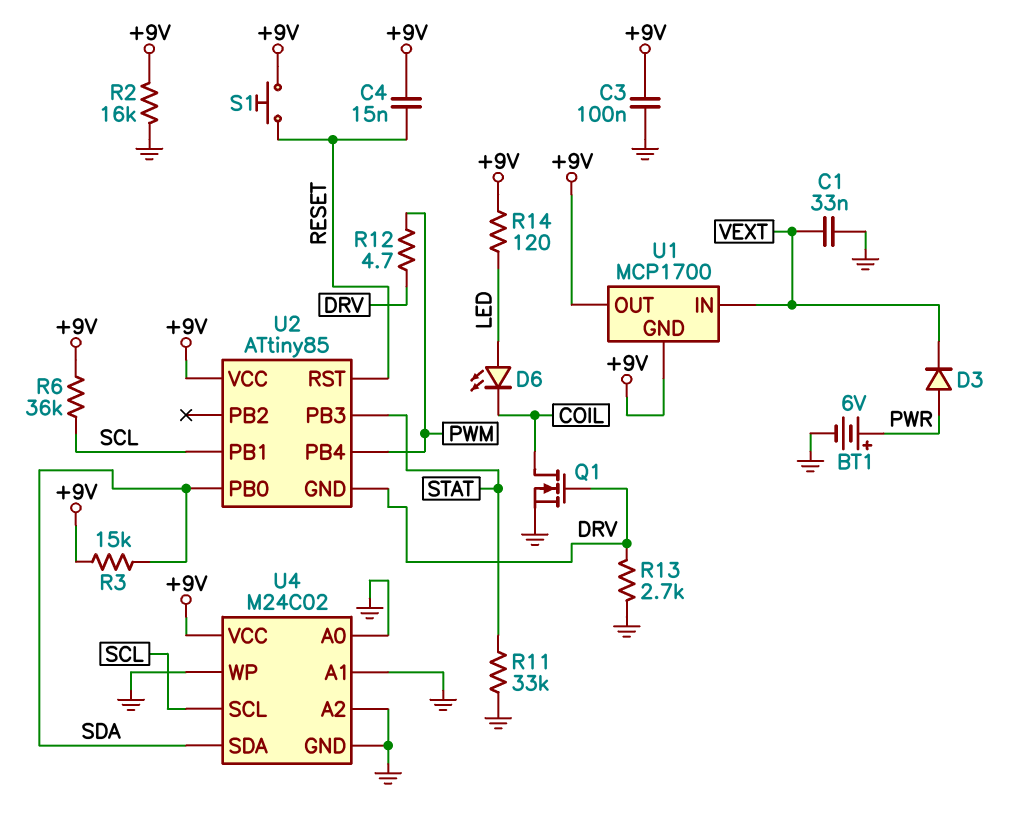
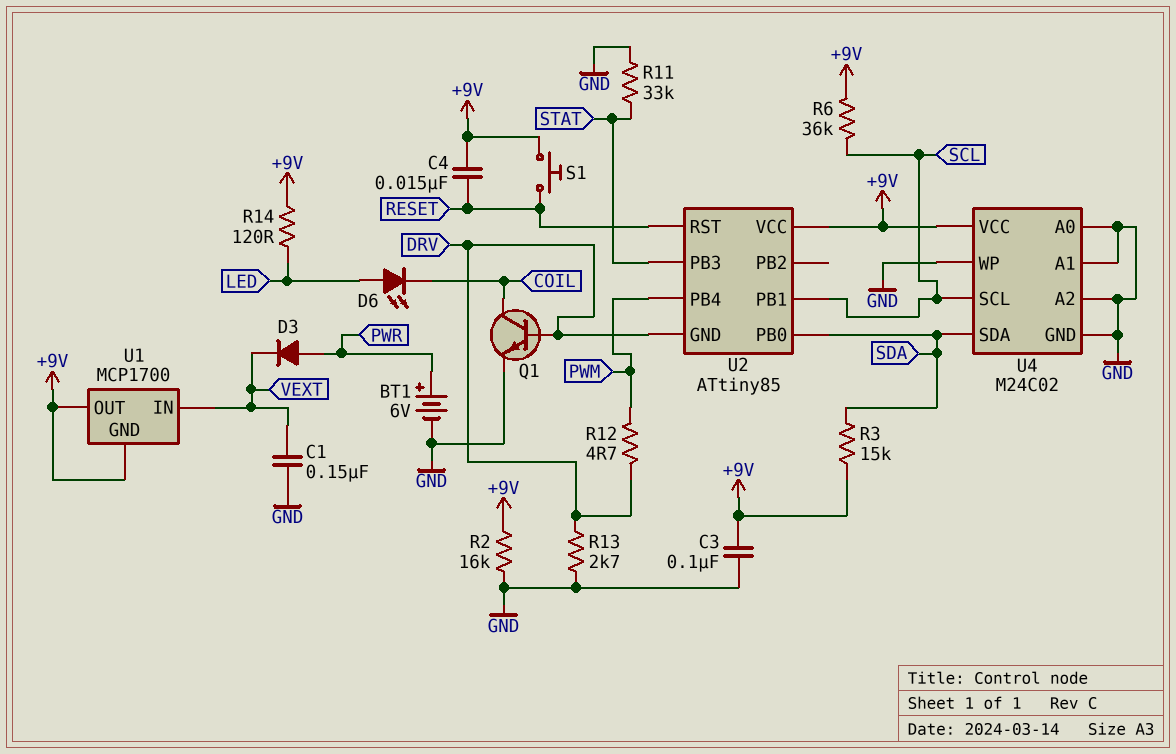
C1: 33nF (GND, VEXT) -> 150nF (GND, VEXT)
Q1: NMOS (G DRV, D COIL, S GND) -> NPN (B DRV, C COIL, E GND)

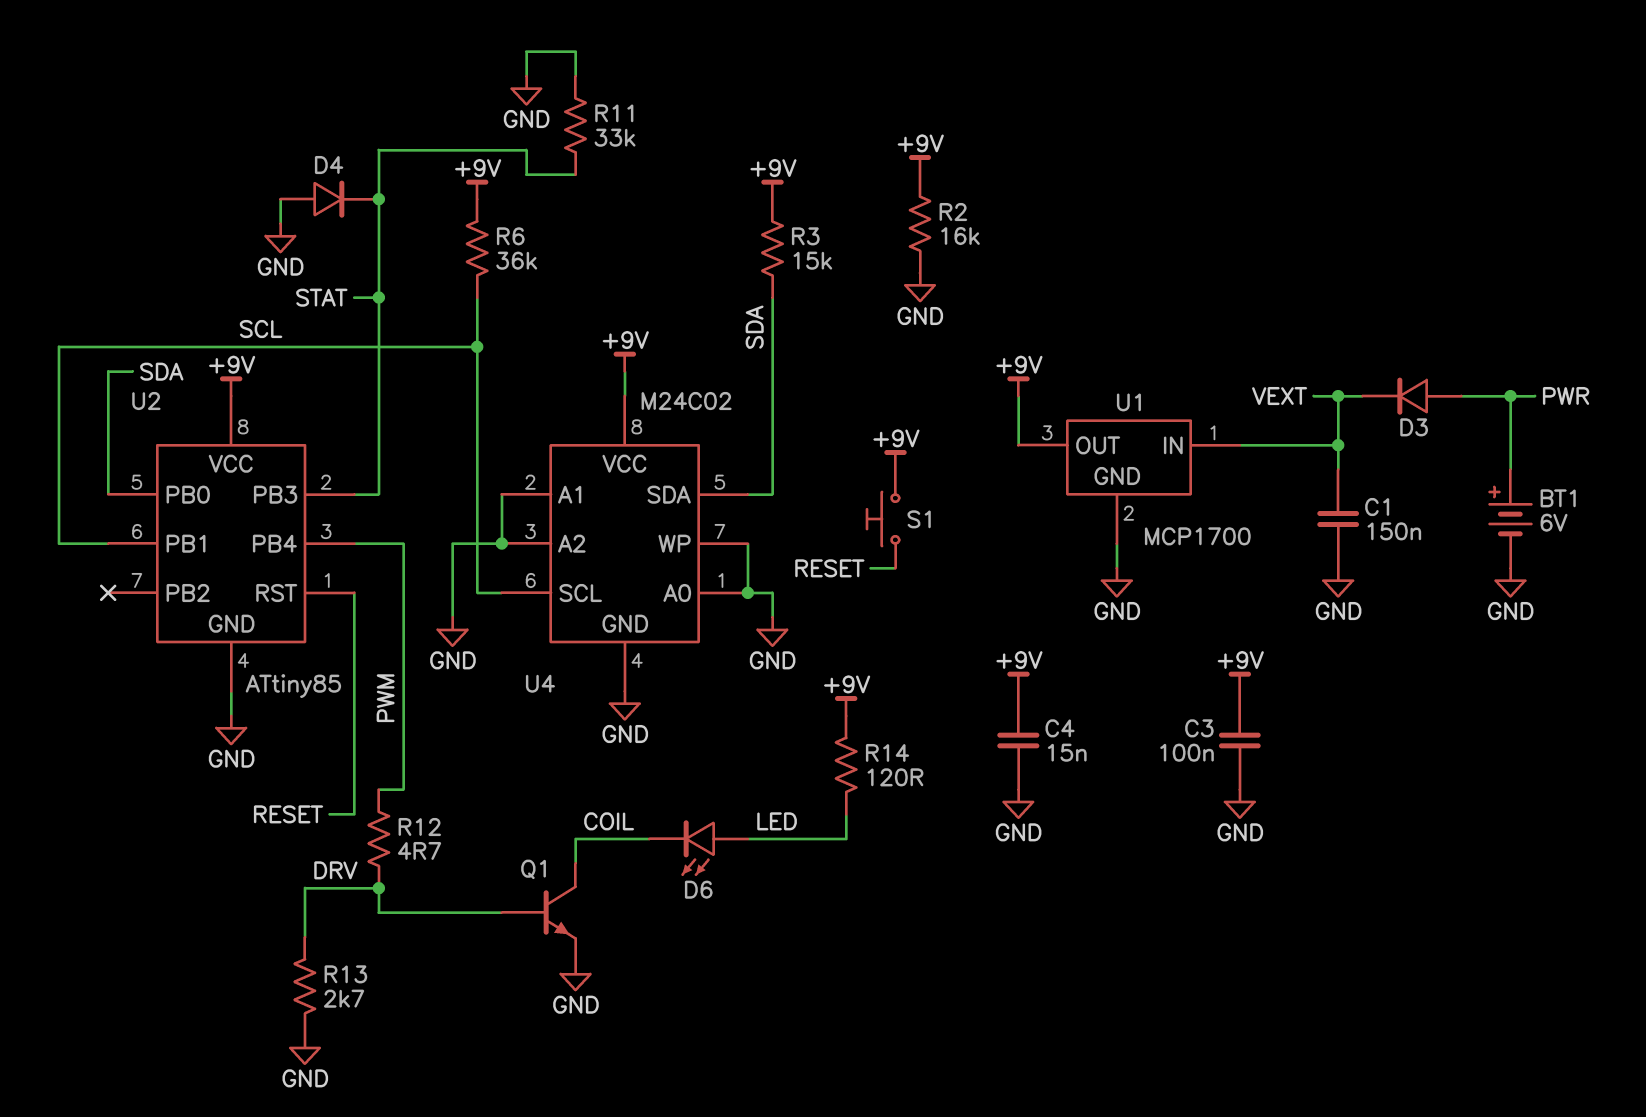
C4: 15nF (+9V, RESET) -> 15nF (+9V, GND)
D4: none -> diode (A GND, K STAT)
U1 pin GND: +9V -> GND
U2 pin GND: DRV -> GND

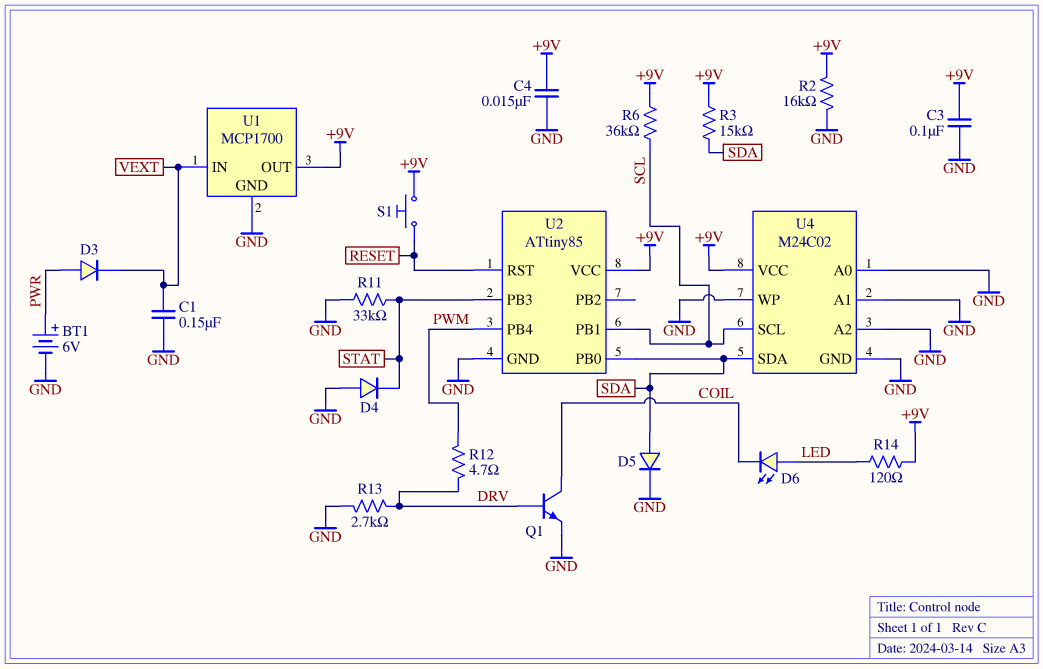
D5: none -> diode (A SDA, K GND)

